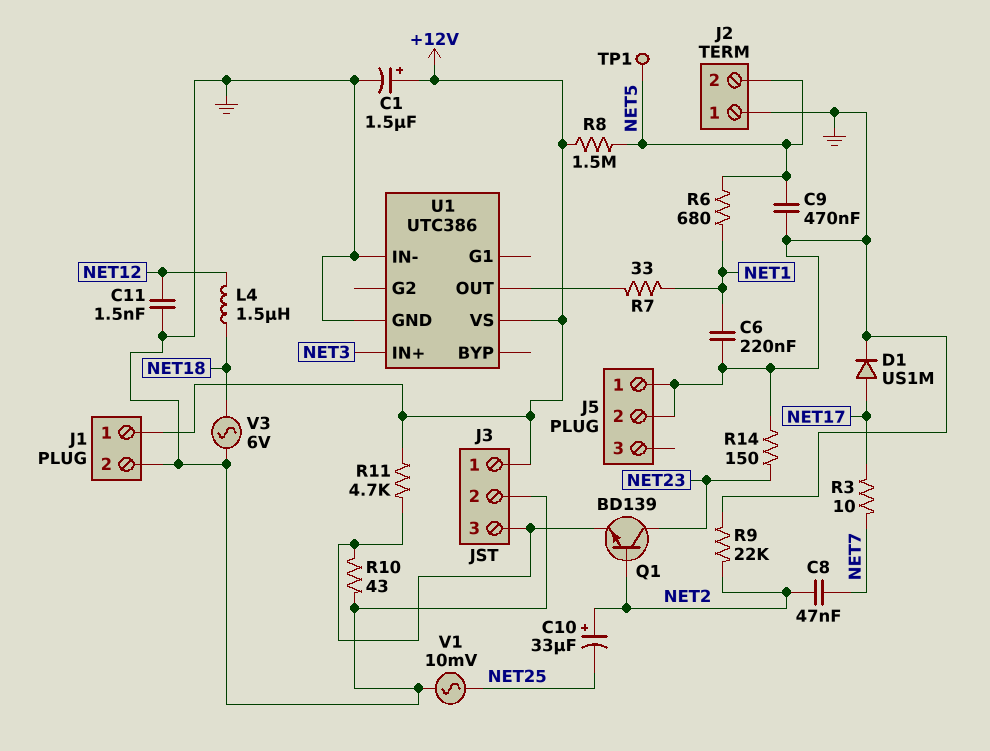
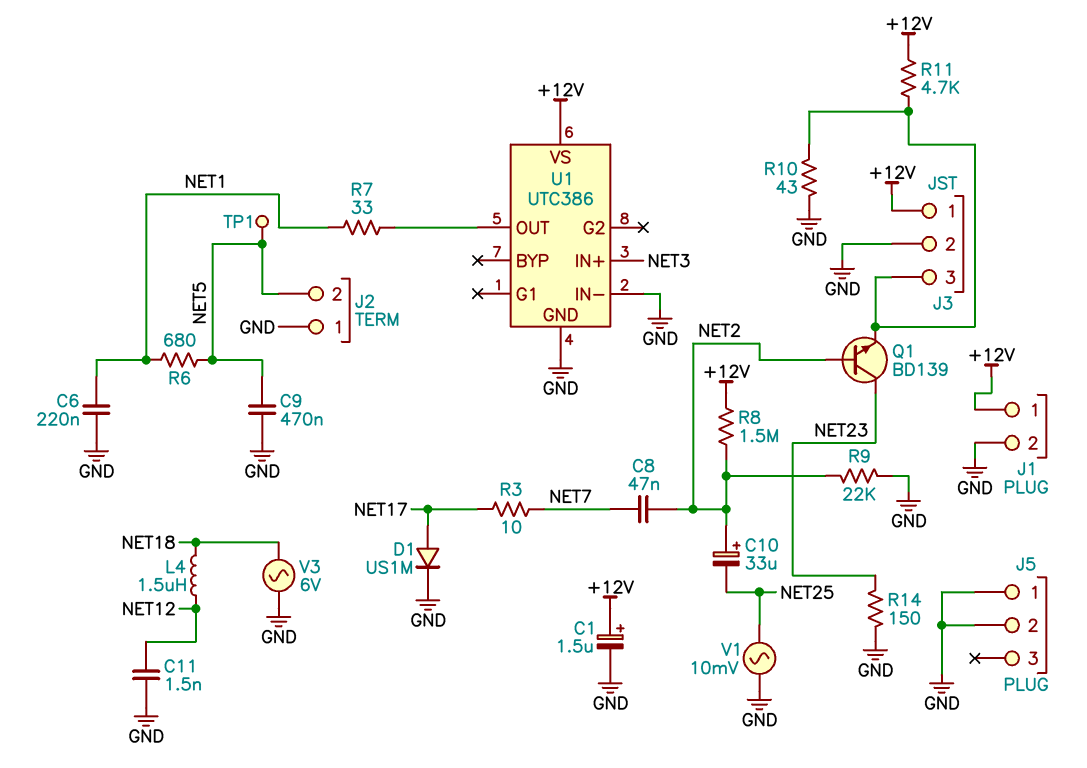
R8: 1.5M (+12V, NET5) -> 1.5M (+12V, NET2)

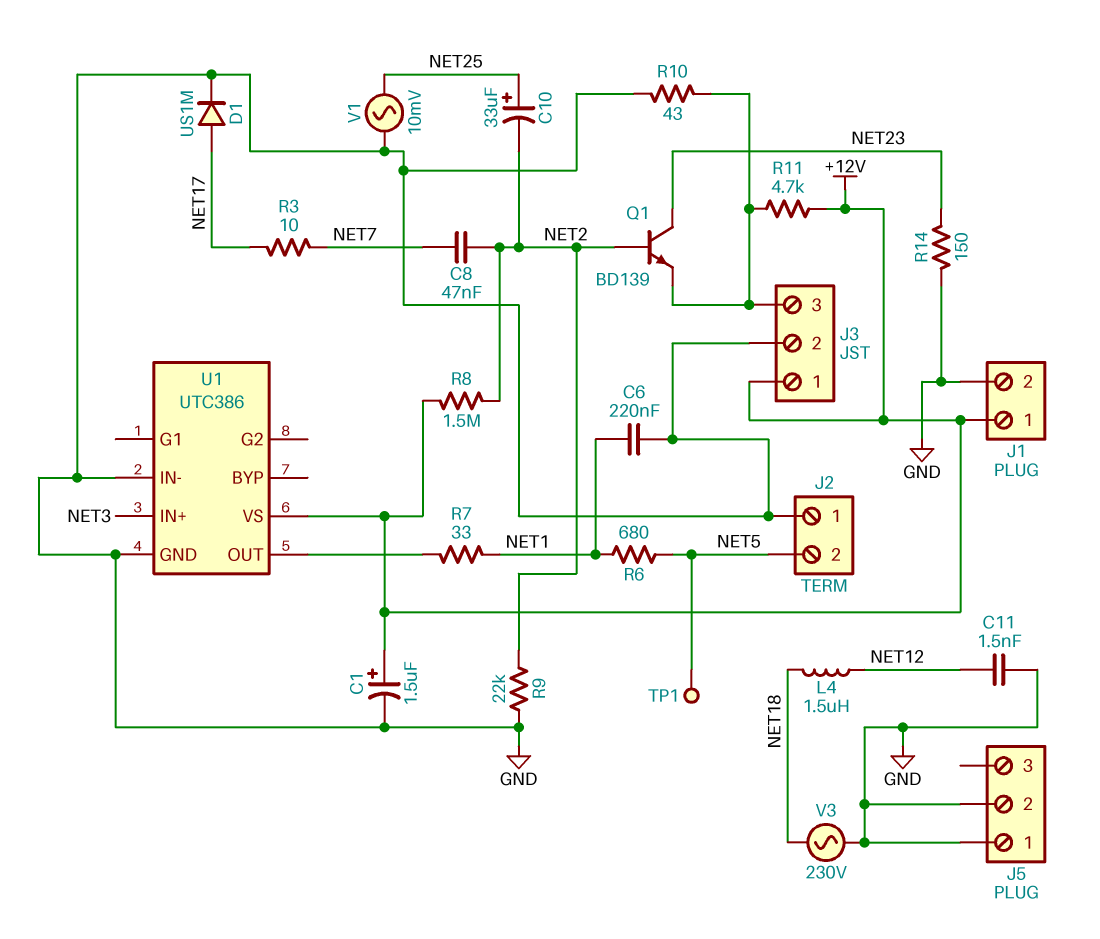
C9: 470nF (GND, NET5) -> none
C10: 33uF (plus NET2, minus NET25) -> 33uF (plus NET25, minus NET2)
V3: AC 6V (GND, NET18) -> AC 230V (GND, NET18)

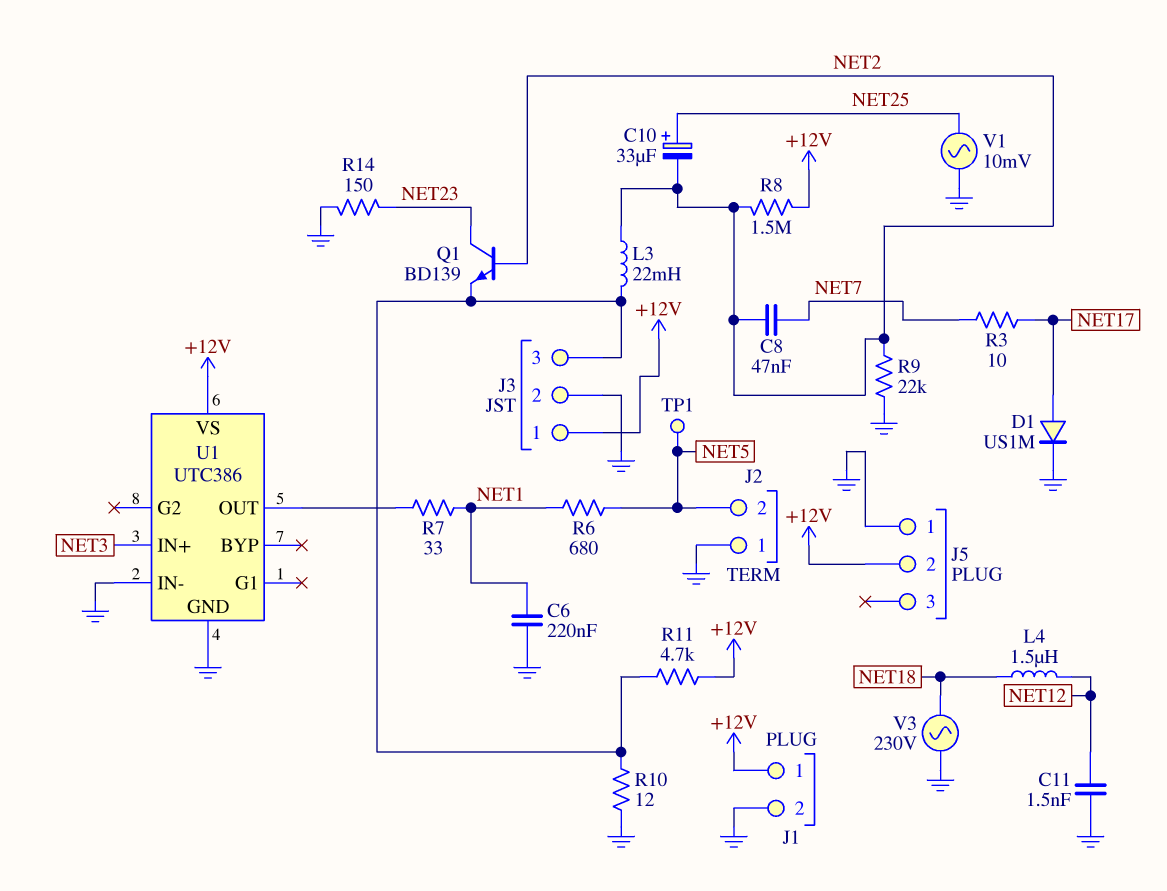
C1: 1.5uF (plus +12V, minus GND) -> none
J5 pin 2: GND -> +12V
L3: none -> 22mH (J3/3, NET2)
R10: 43 (GND, J3/3) -> 12 (GND, J3/3)

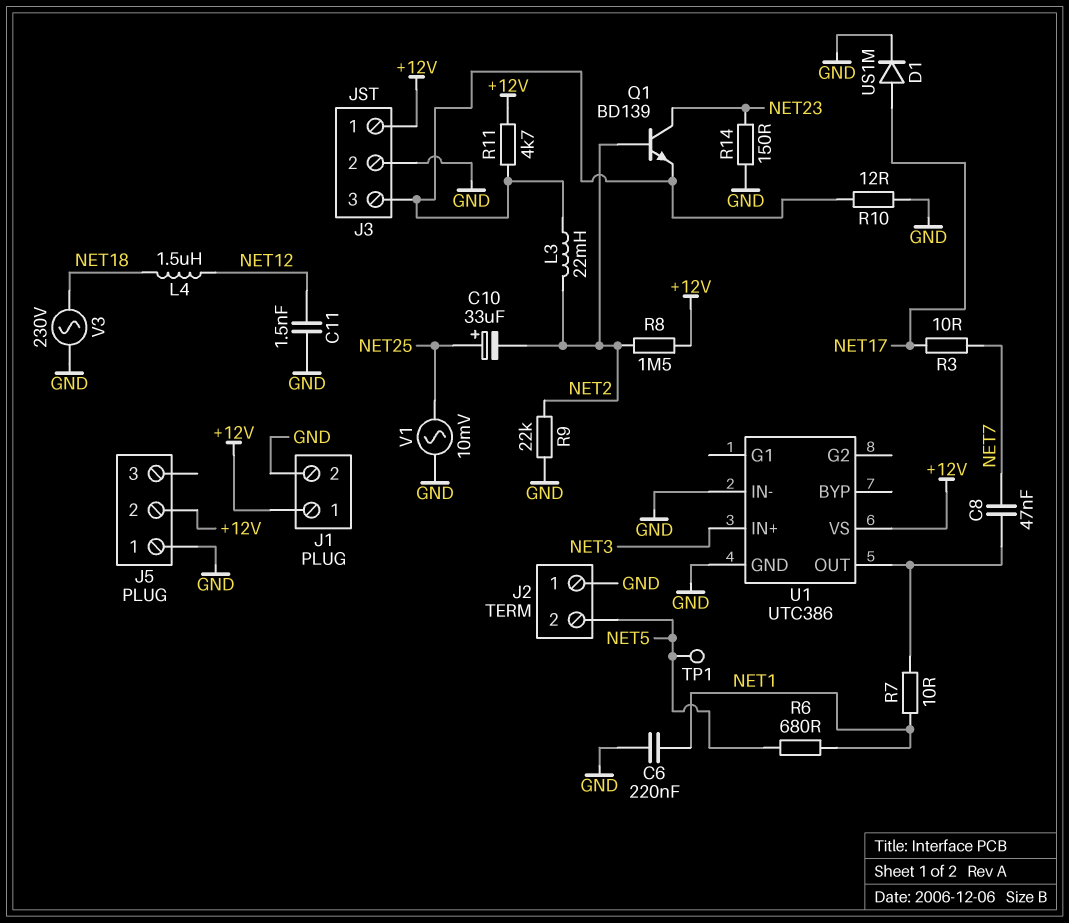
C8: 47nF (NET2, NET7) -> 47nF (NET7, U1/OUT)
R7: 33 (NET1, U1/OUT) -> 10 (NET1, U1/OUT)

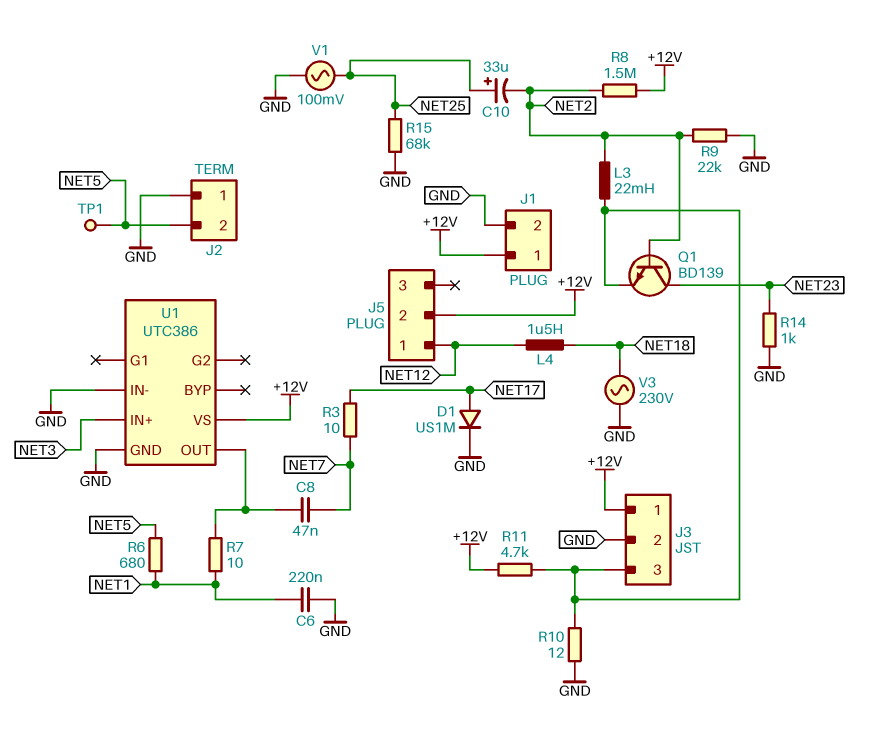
C11: 1.5nF (GND, NET12) -> none
J5 pin 1: GND -> NET12
R14: 150 (GND, NET23) -> 1k (GND, NET23)
R15: none -> 68k (GND, NET25)
V1: AC 10mV (GND, NET25) -> AC 100mV (GND, NET25)

